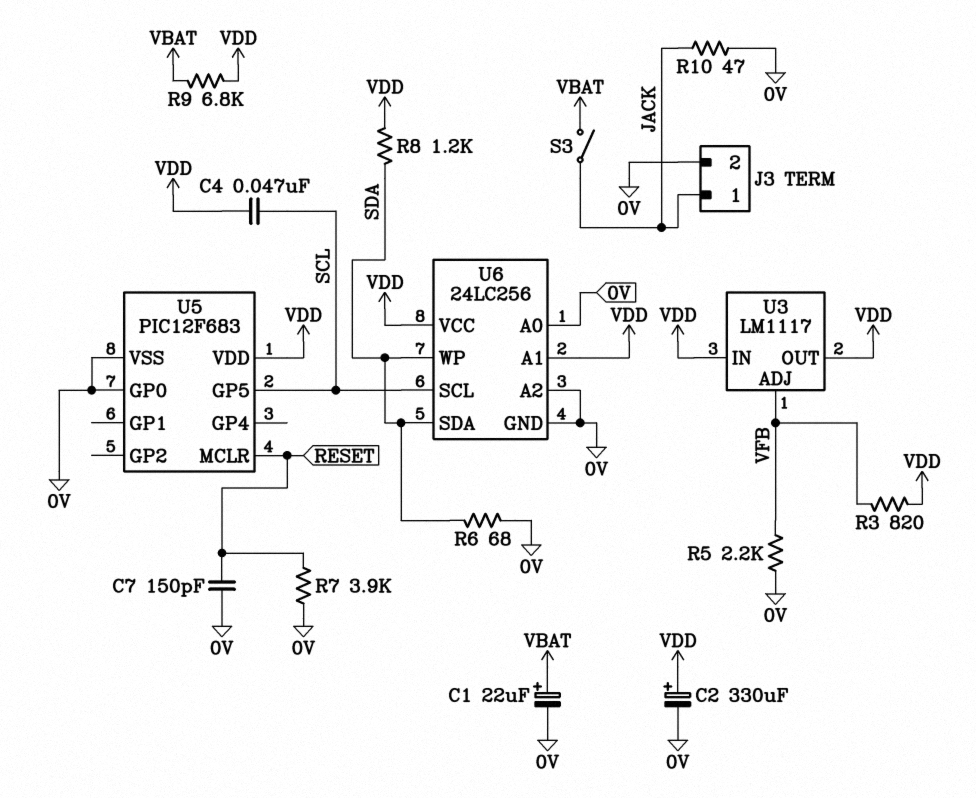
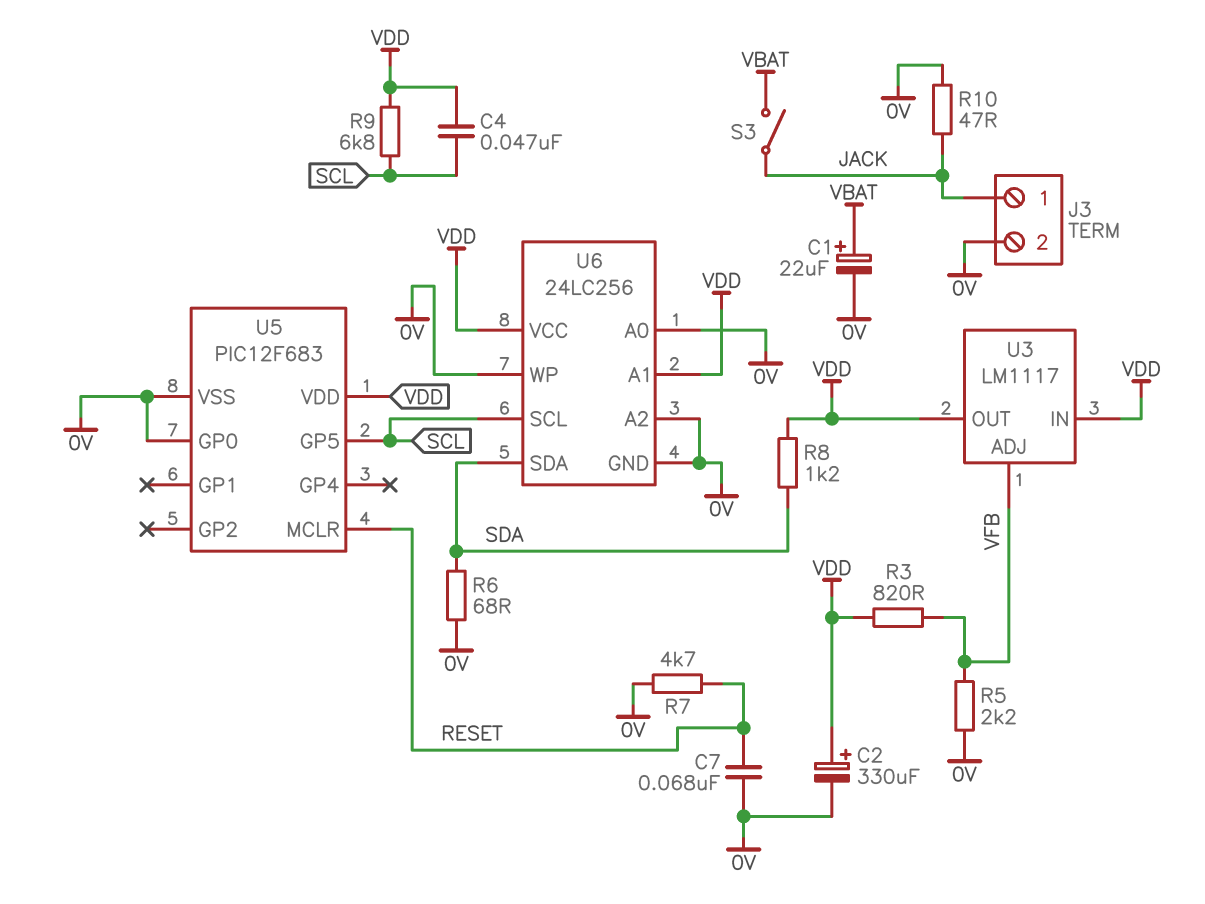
C7: 150pF (0V, RESET) -> 68nF (0V, RESET)
R7: 3.9k (0V, RESET) -> 4.7k (0V, RESET)
R9: 6.8k (VBAT, VDD) -> 6.8k (SCL, VDD)
U6 pin WP: SDA -> 0V

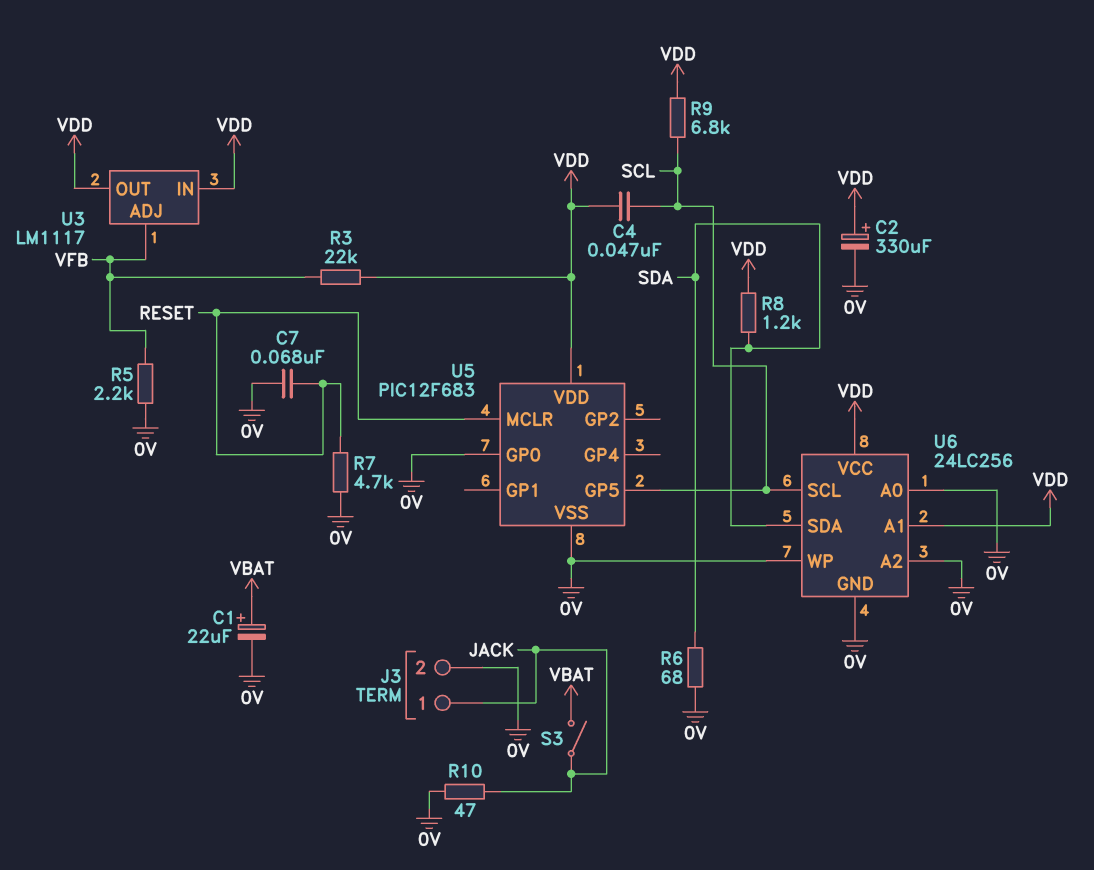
R3: 820 (VDD, VFB) -> 22k (VDD, VFB)

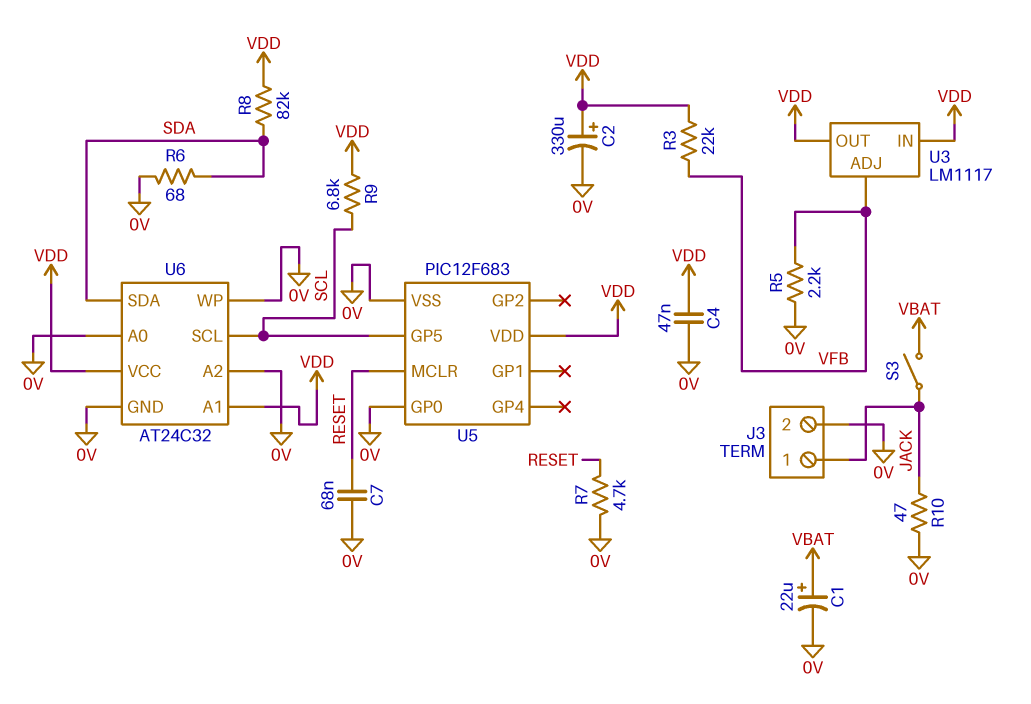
C4: 47nF (SCL, VDD) -> 47nF (0V, VDD)
R8: 1.2k (SDA, VDD) -> 82k (SDA, VDD)
U6: 24LC256 -> AT24C32

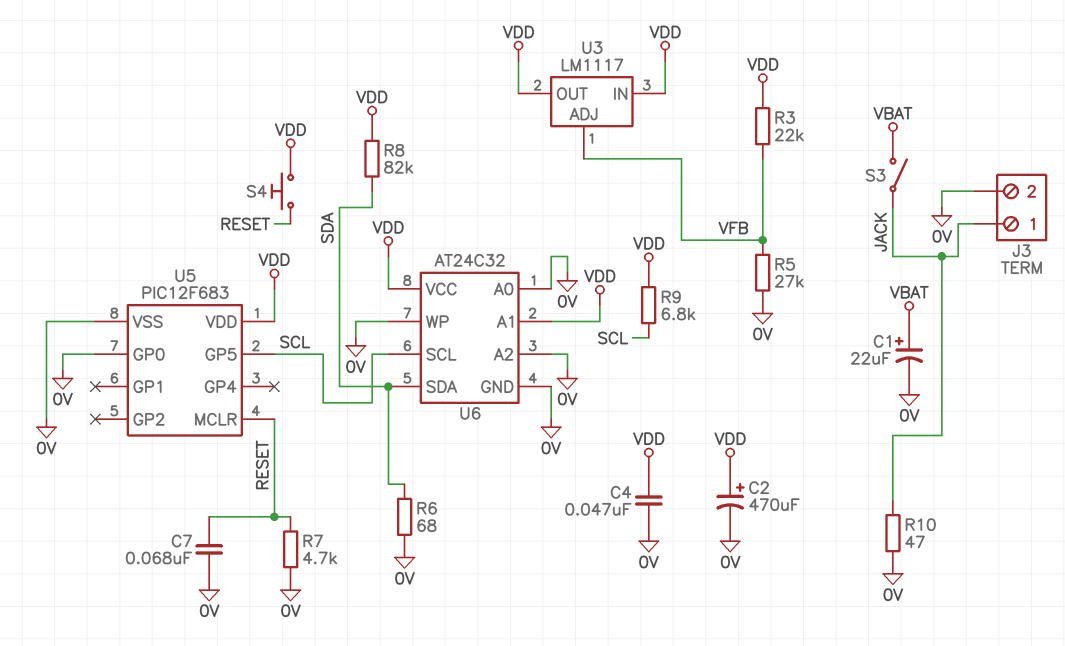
C2: 330uF (plus VDD, minus 0V) -> 470uF (plus VDD, minus 0V)
R5: 2.2k (0V, VFB) -> 27k (0V, VFB)
S4: none -> button (RESET, VDD)

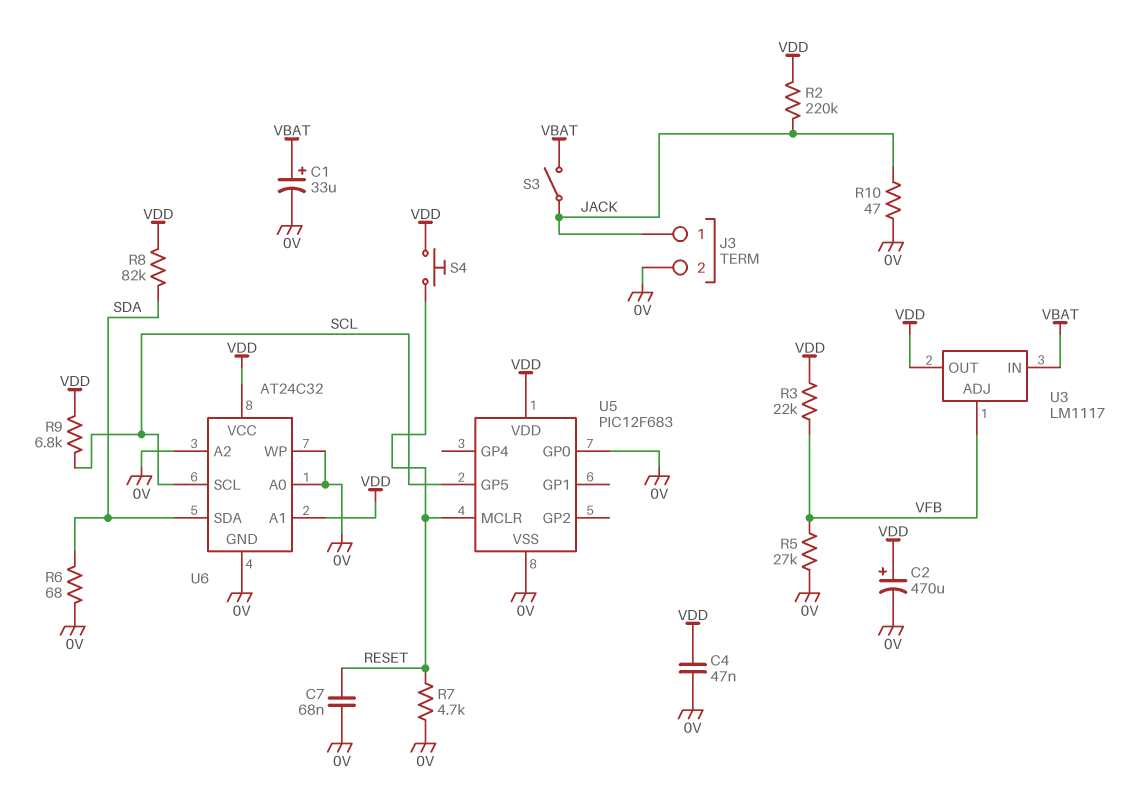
C1: 22uF (plus VBAT, minus 0V) -> 33uF (plus VBAT, minus 0V)
R2: none -> 220k (JACK, VDD)
U3 pin IN: VDD -> VBAT

